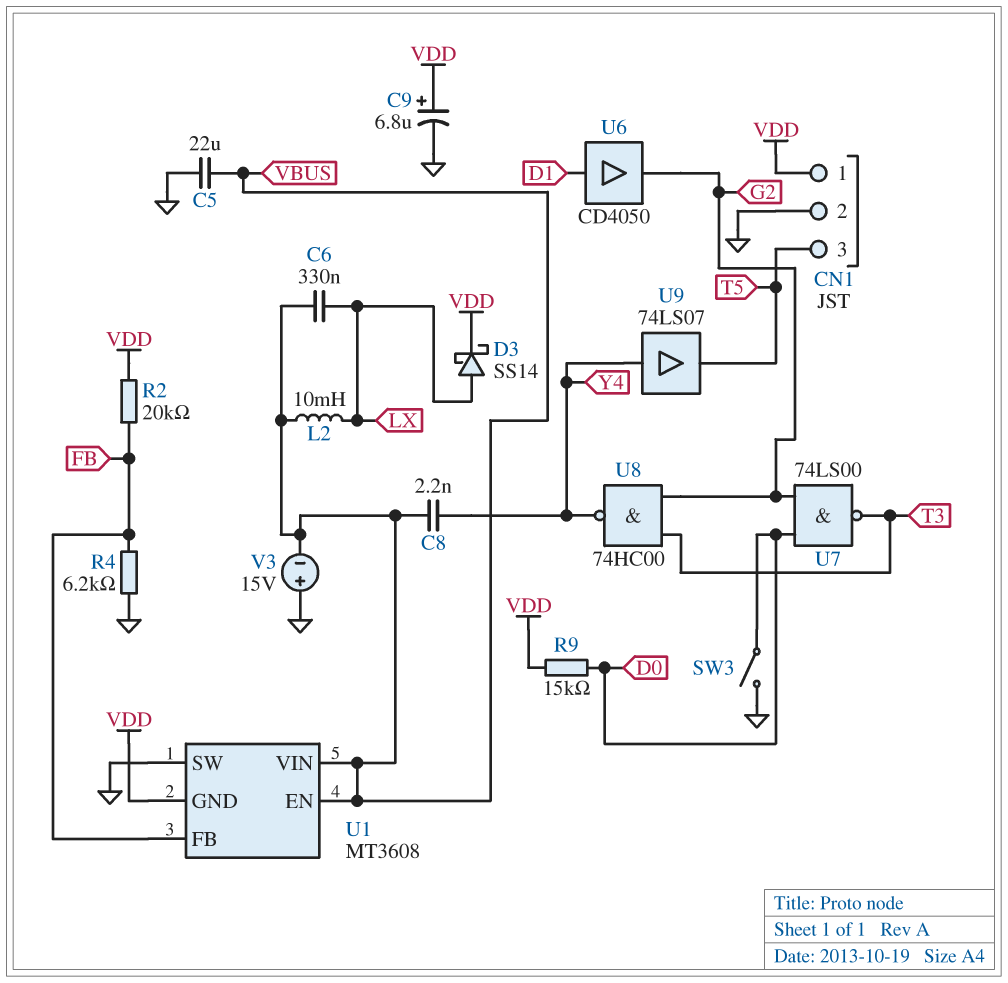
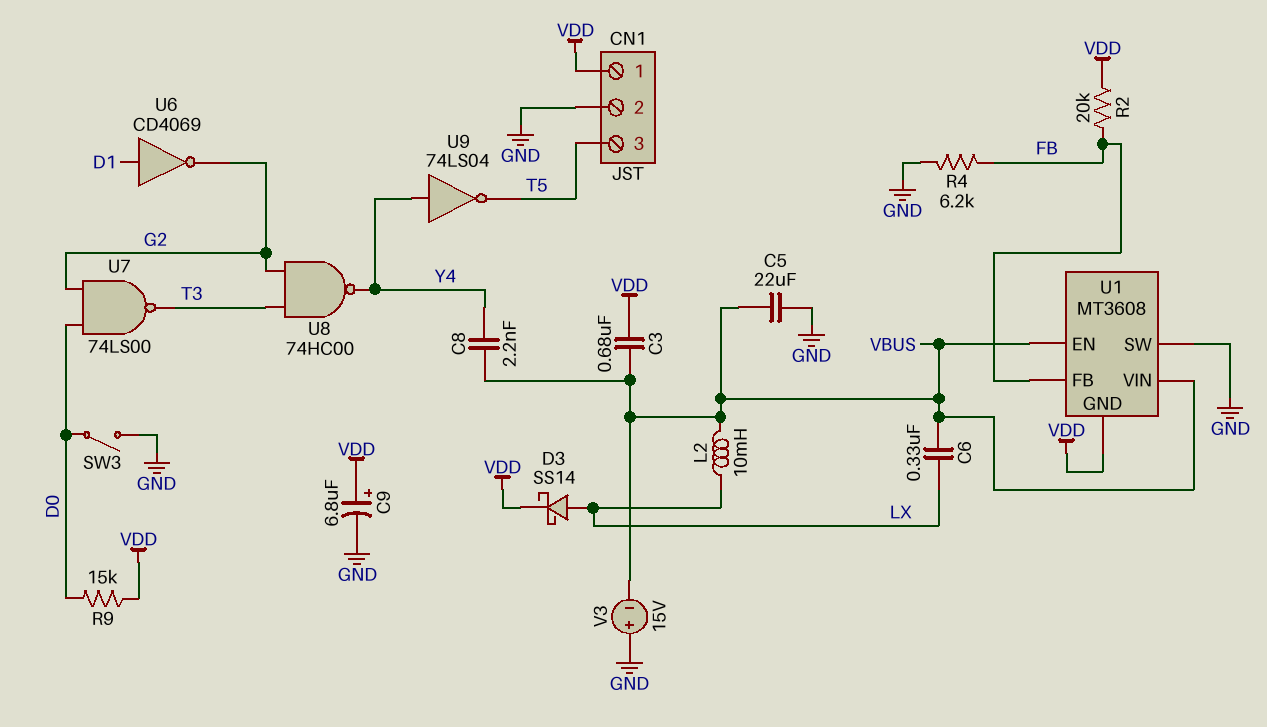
C3: none -> 680nF (VBUS, VDD)
U6: buffer CD4050 (in D1, out G2) -> NOT CD4069 (in D1, out G2)
U9: buffer 74LS07 (in Y4, out T5) -> NOT 74LS04 (in Y4, out T5)

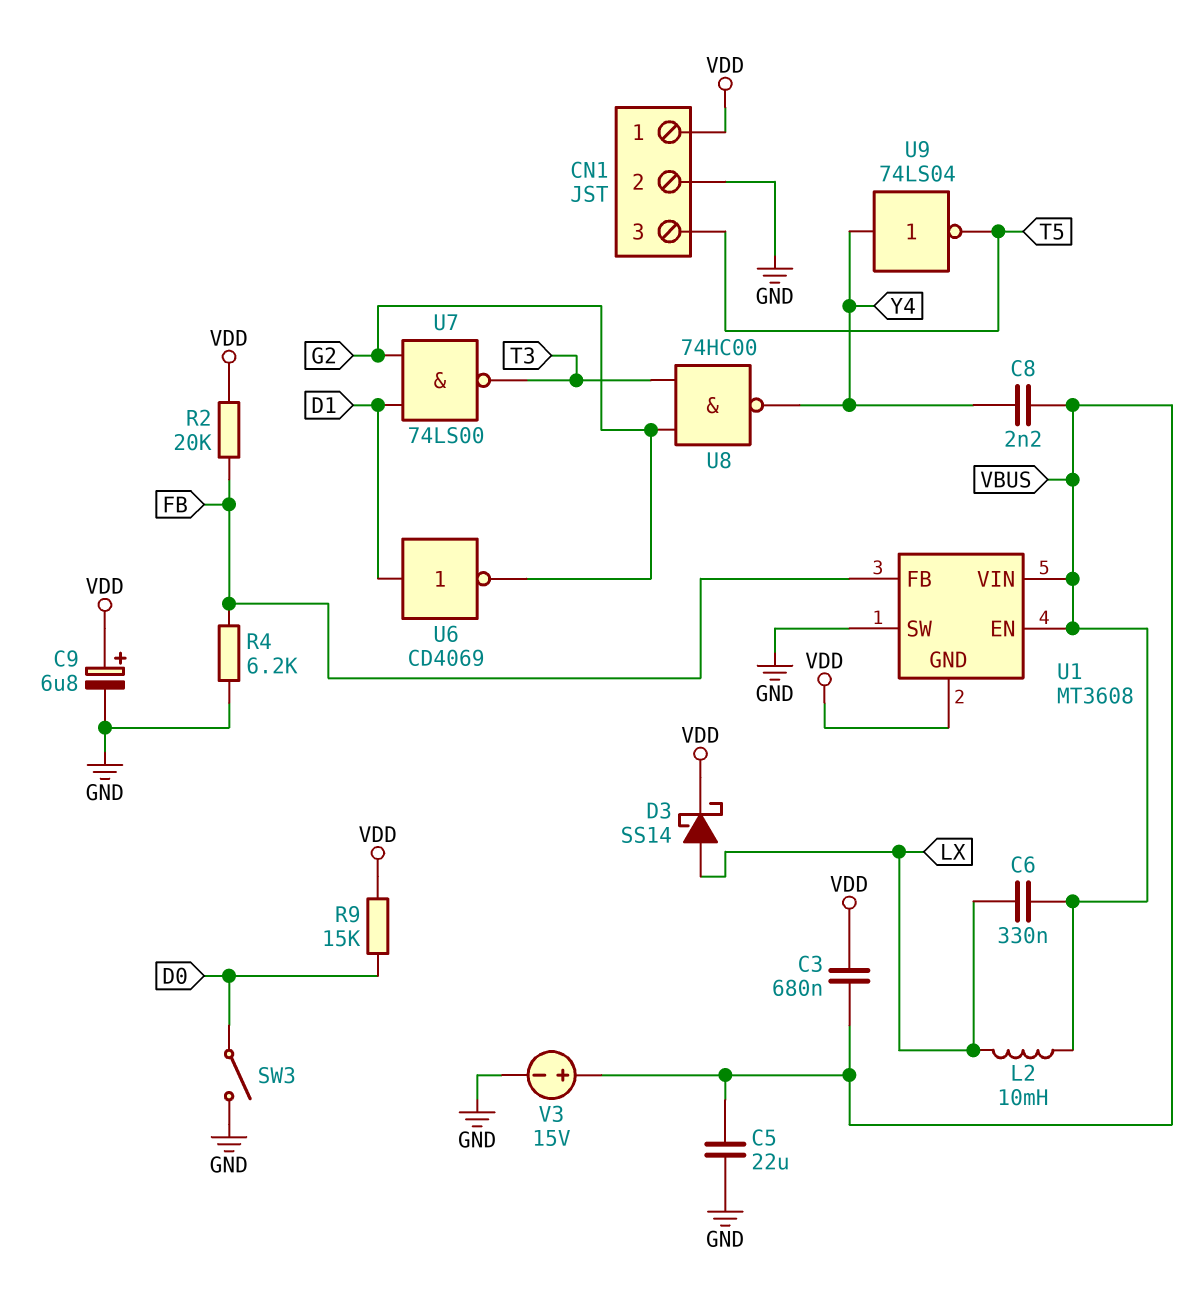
U7: NAND 74LS00 (in D0, in G2, out T3) -> NAND 74LS00 (in D1, in G2, out T3)
V3: 15V (plus GND, minus VBUS) -> 15V (plus VBUS, minus GND)

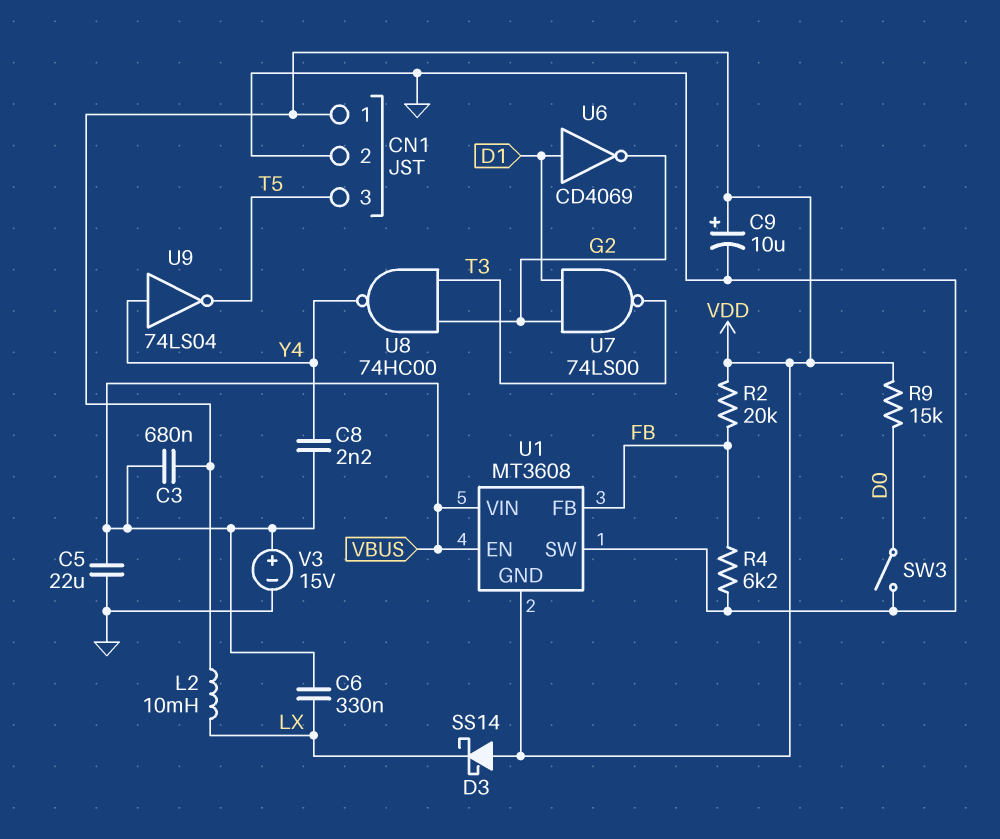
C9: 6.8uF (plus VDD, minus GND) -> 10uF (plus VDD, minus GND)
D3: schottky SS14 (A LX, K VDD) -> schottky SS14 (A VDD, K LX)
L2: 10mH (LX, VBUS) -> 10mH (LX, VDD)

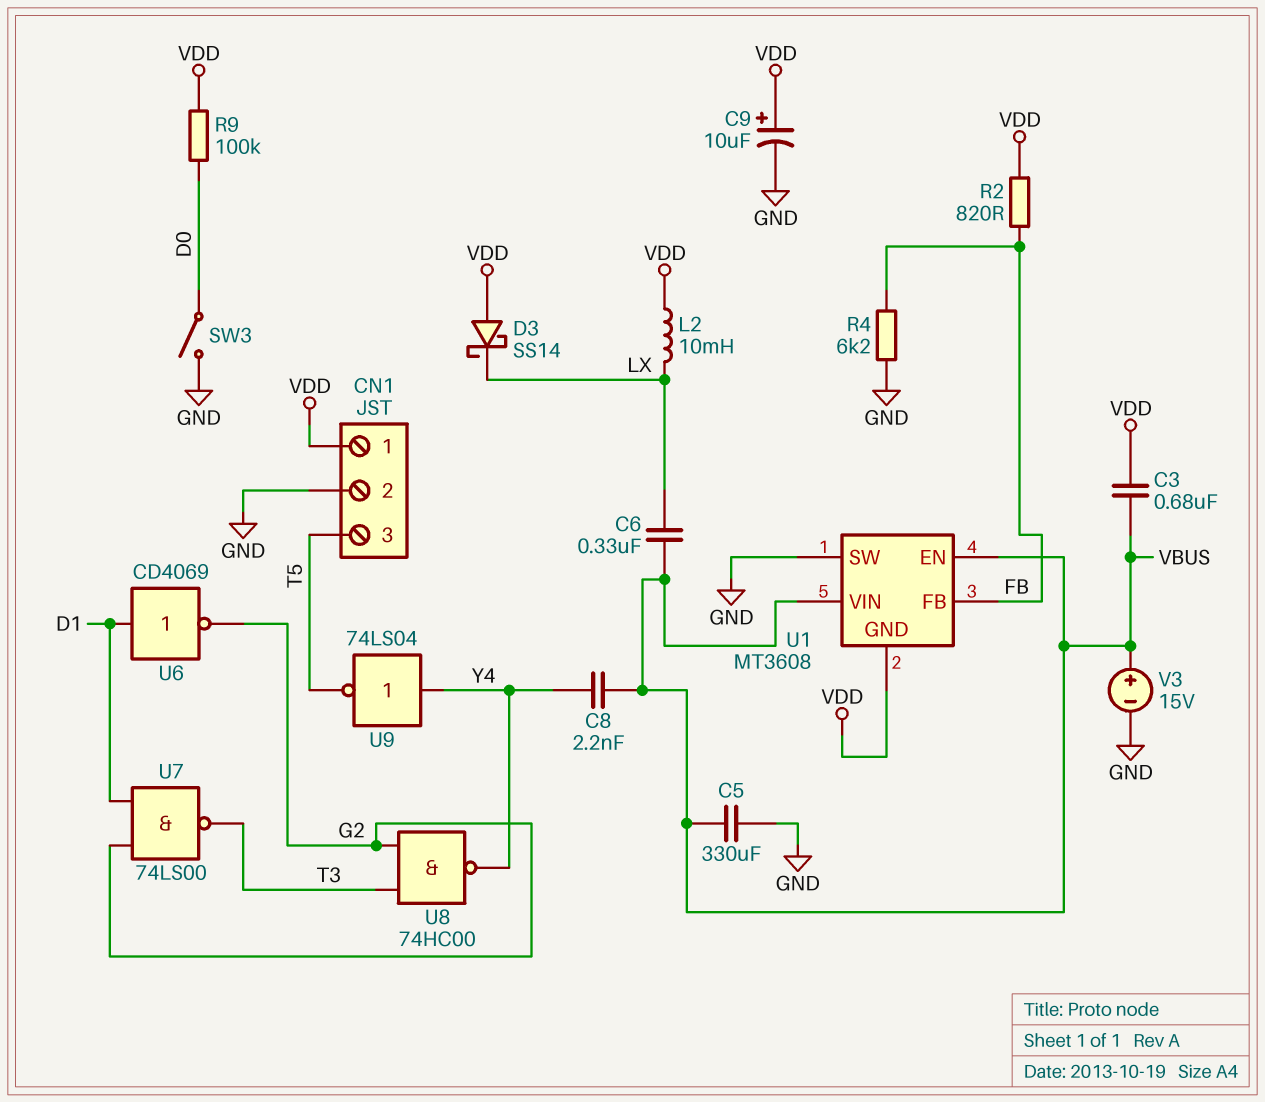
C5: 22uF (GND, VBUS) -> 330uF (GND, VBUS)
R2: 20k (FB, VDD) -> 820 (FB, VDD)
R9: 15k (D0, VDD) -> 100k (D0, VDD)

